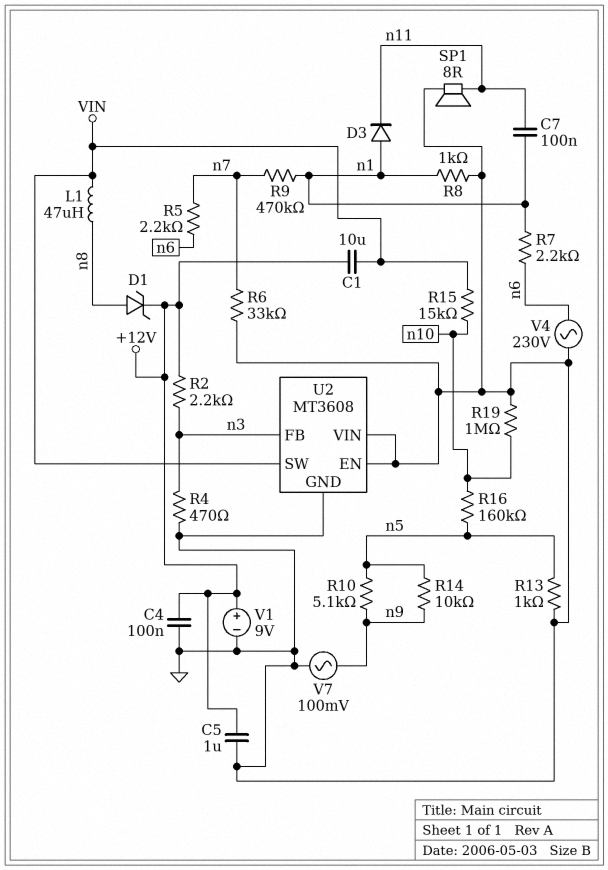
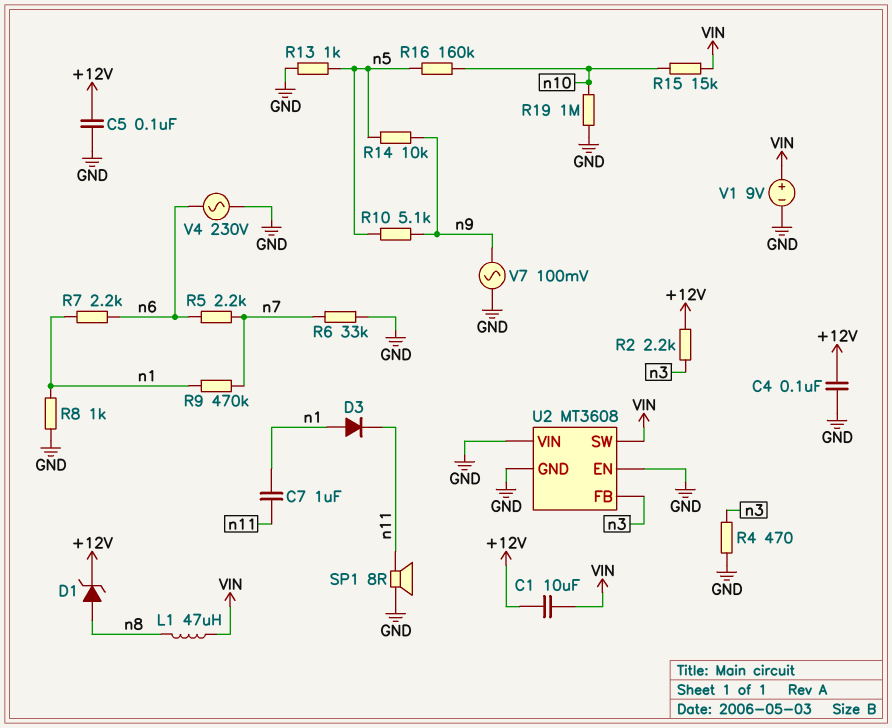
C5: 1uF (+12V, GND) -> 100nF (+12V, GND)
C7: 100nF (n1, n11) -> 1uF (n1, n11)
V1: 9V (plus +12V, minus GND) -> 9V (plus VIN, minus GND)

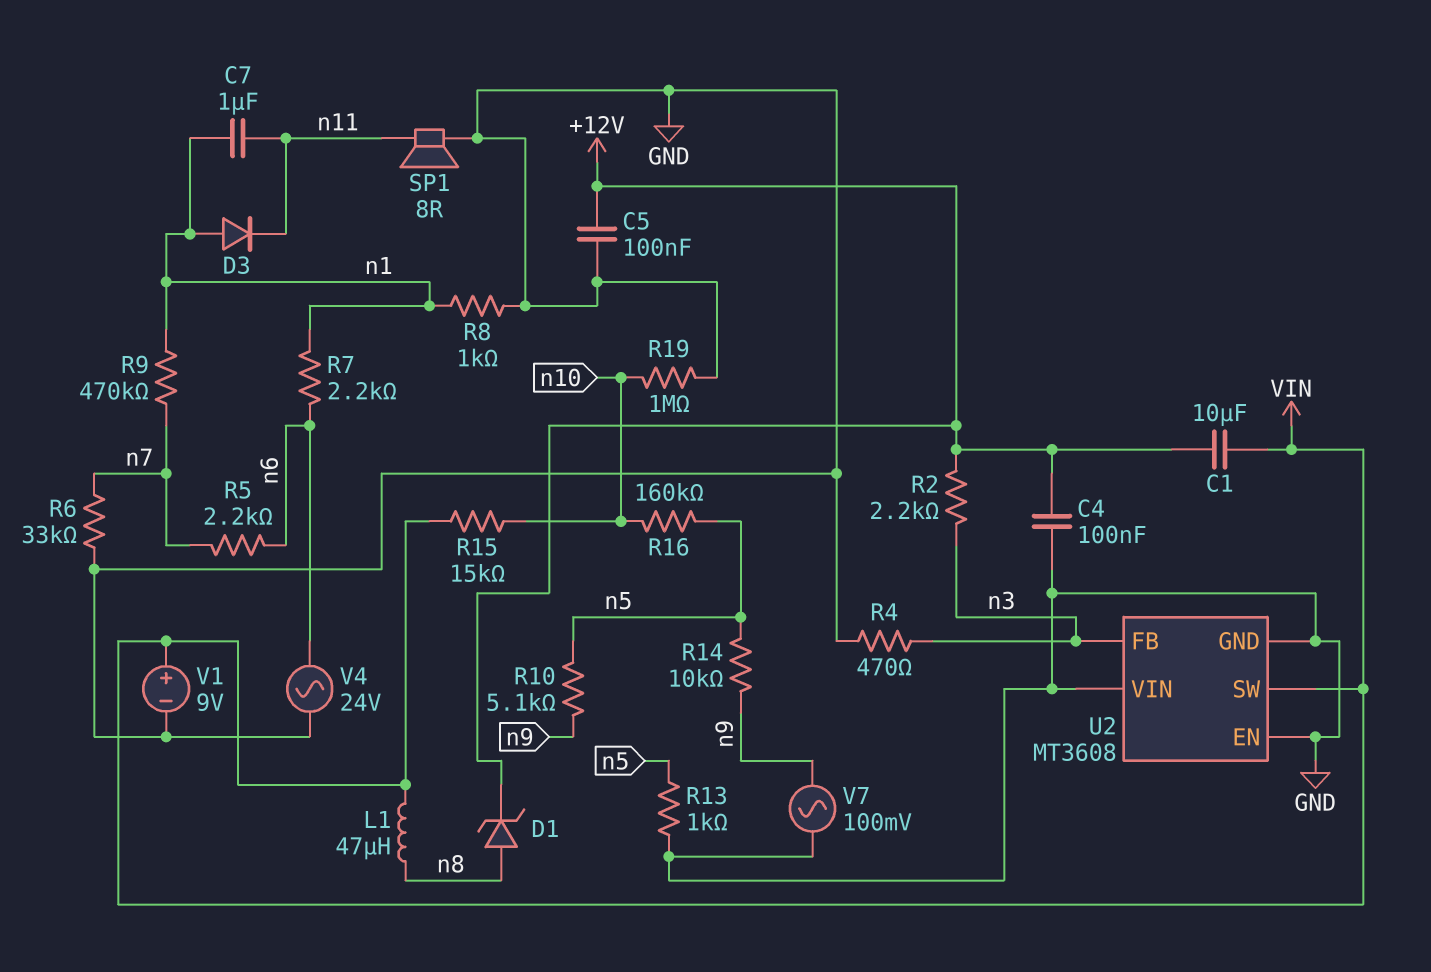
V4: AC 230V (GND, n6) -> AC 24V (GND, n6)

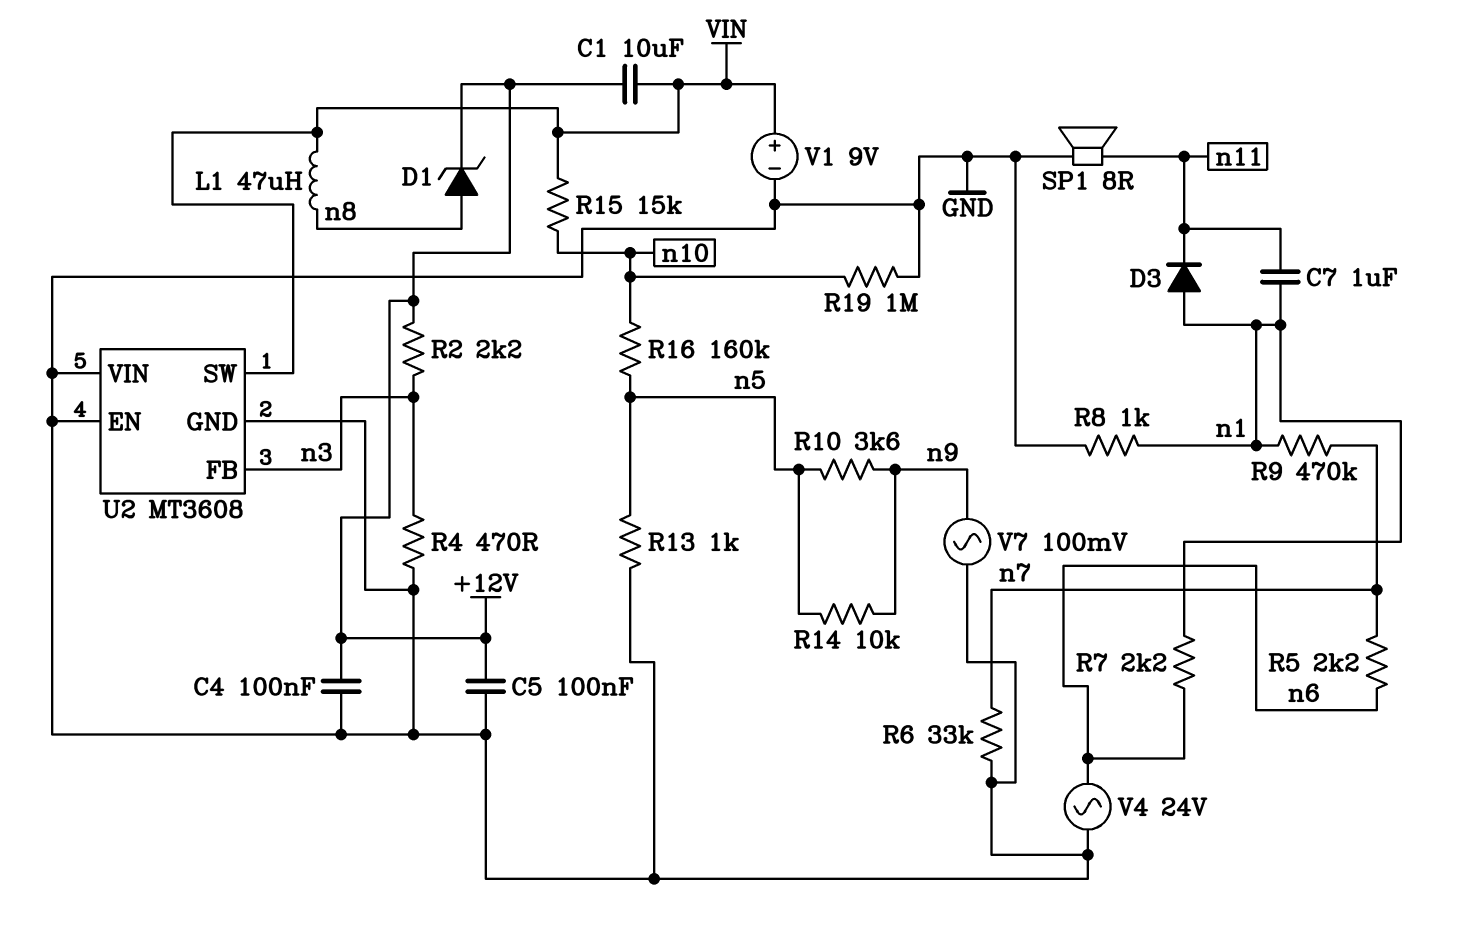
R10: 5.1k (n5, n9) -> 3.6k (n5, n9)

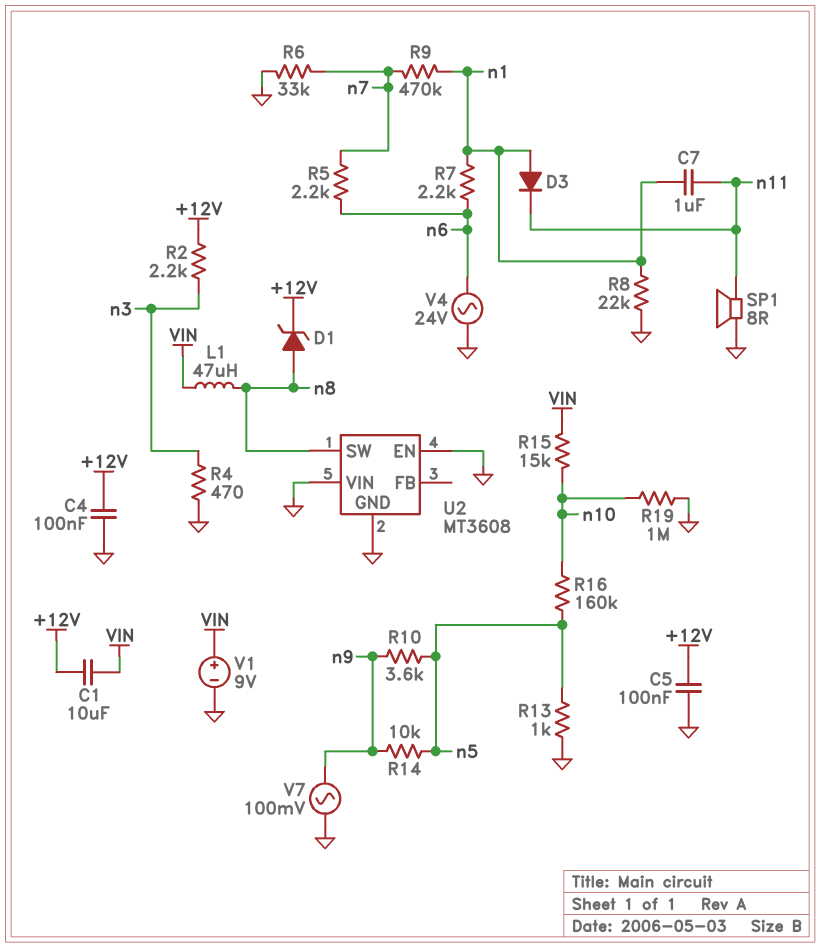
R8: 1k (GND, n1) -> 22k (GND, n1)
U2 pin FB: n3 -> none
U2 pin SW: VIN -> n8

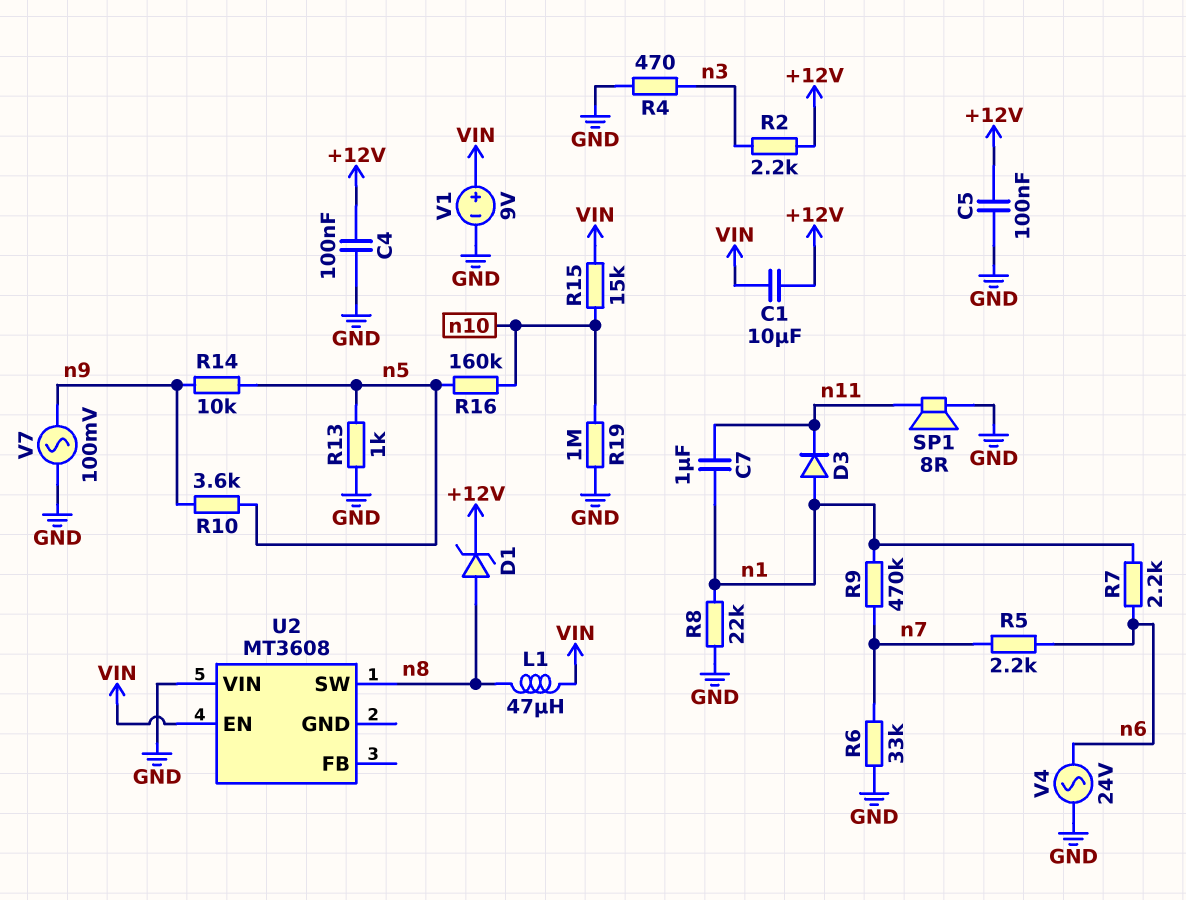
U2 pin EN: GND -> VIN
U2 pin GND: GND -> none

